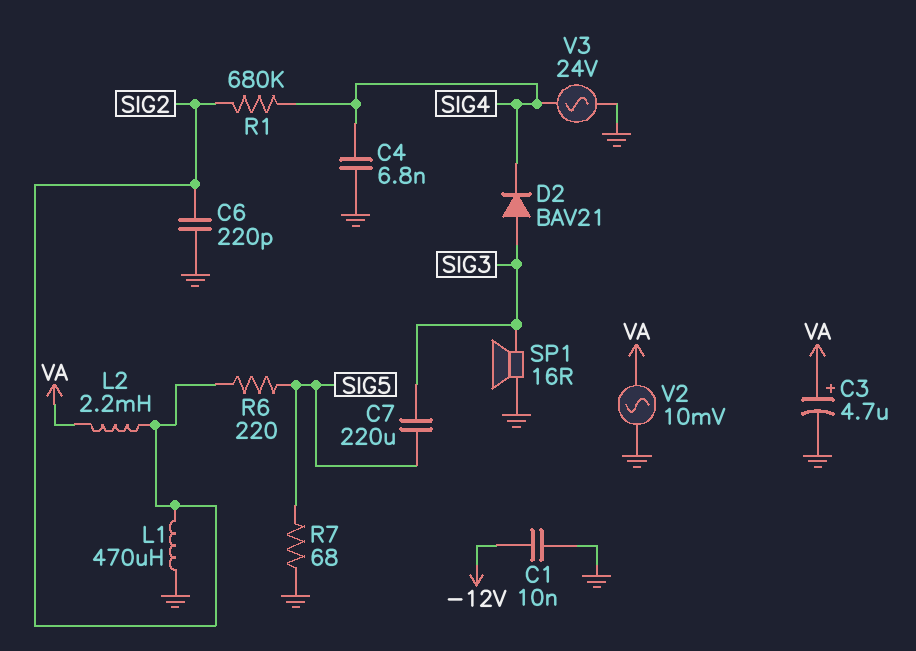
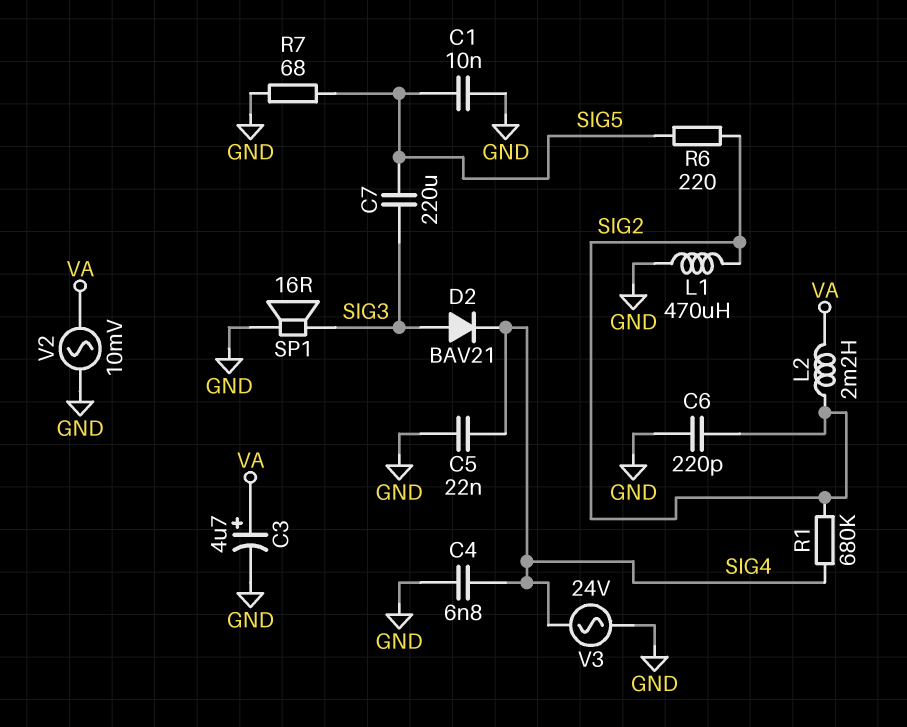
C1: 10nF (-12V, GND) -> 10nF (GND, SIG5)
C5: none -> 22nF (GND, SIG4)

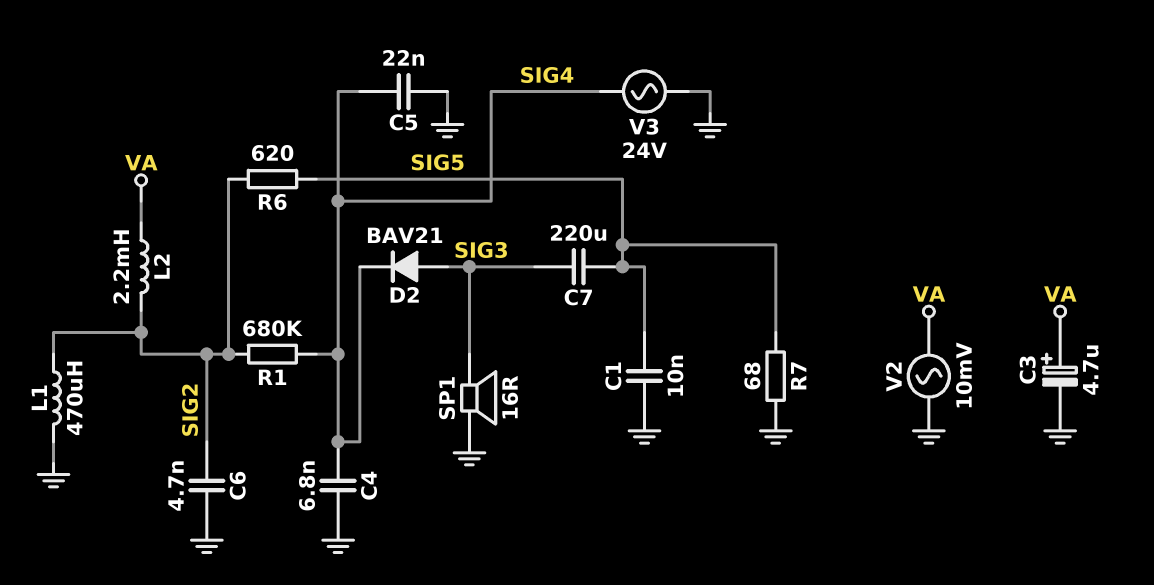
C6: 220pF (GND, SIG2) -> 4.7nF (GND, SIG2)
R6: 220 (SIG2, SIG5) -> 620 (SIG2, SIG5)

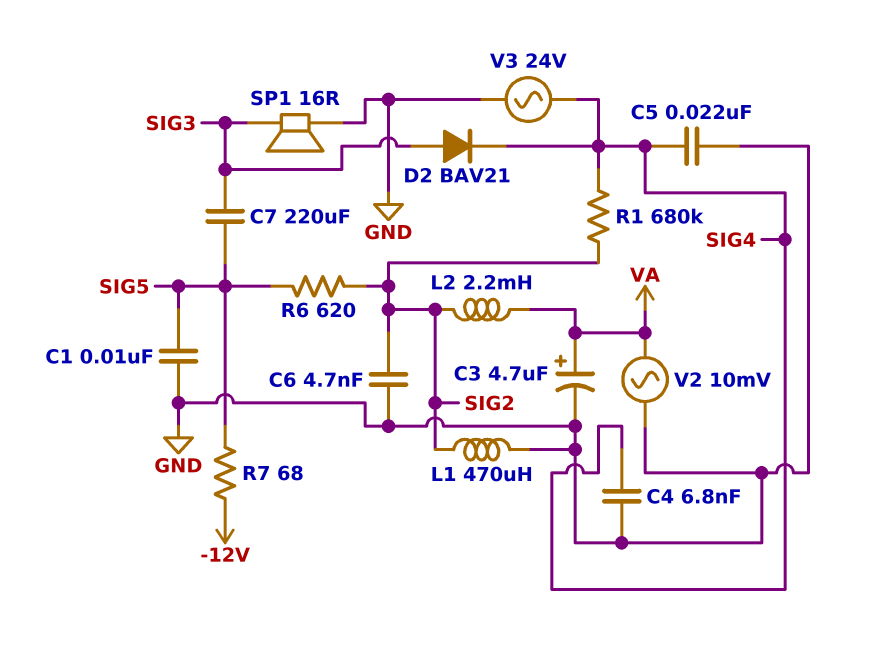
R7: 68 (GND, SIG5) -> 68 (-12V, SIG5)

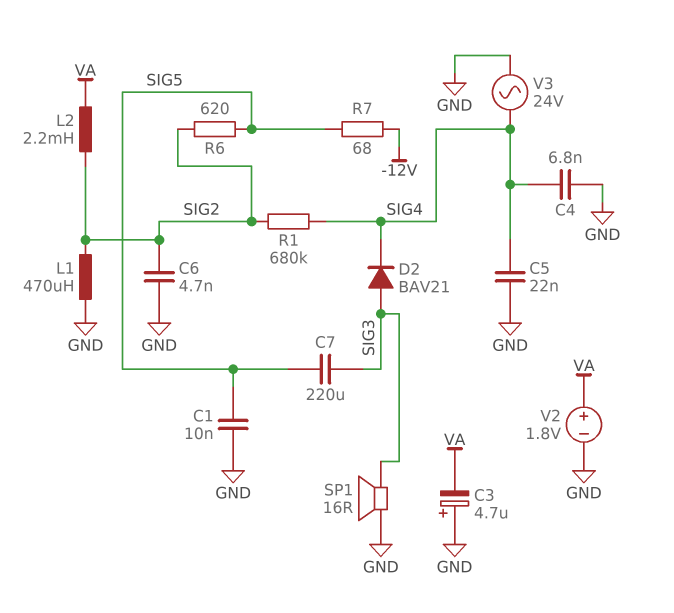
C3: 4.7uF (plus VA, minus GND) -> 4.7uF (plus GND, minus VA)
V2: AC 10mV (GND, VA) -> 1.8V (plus VA, minus GND)

